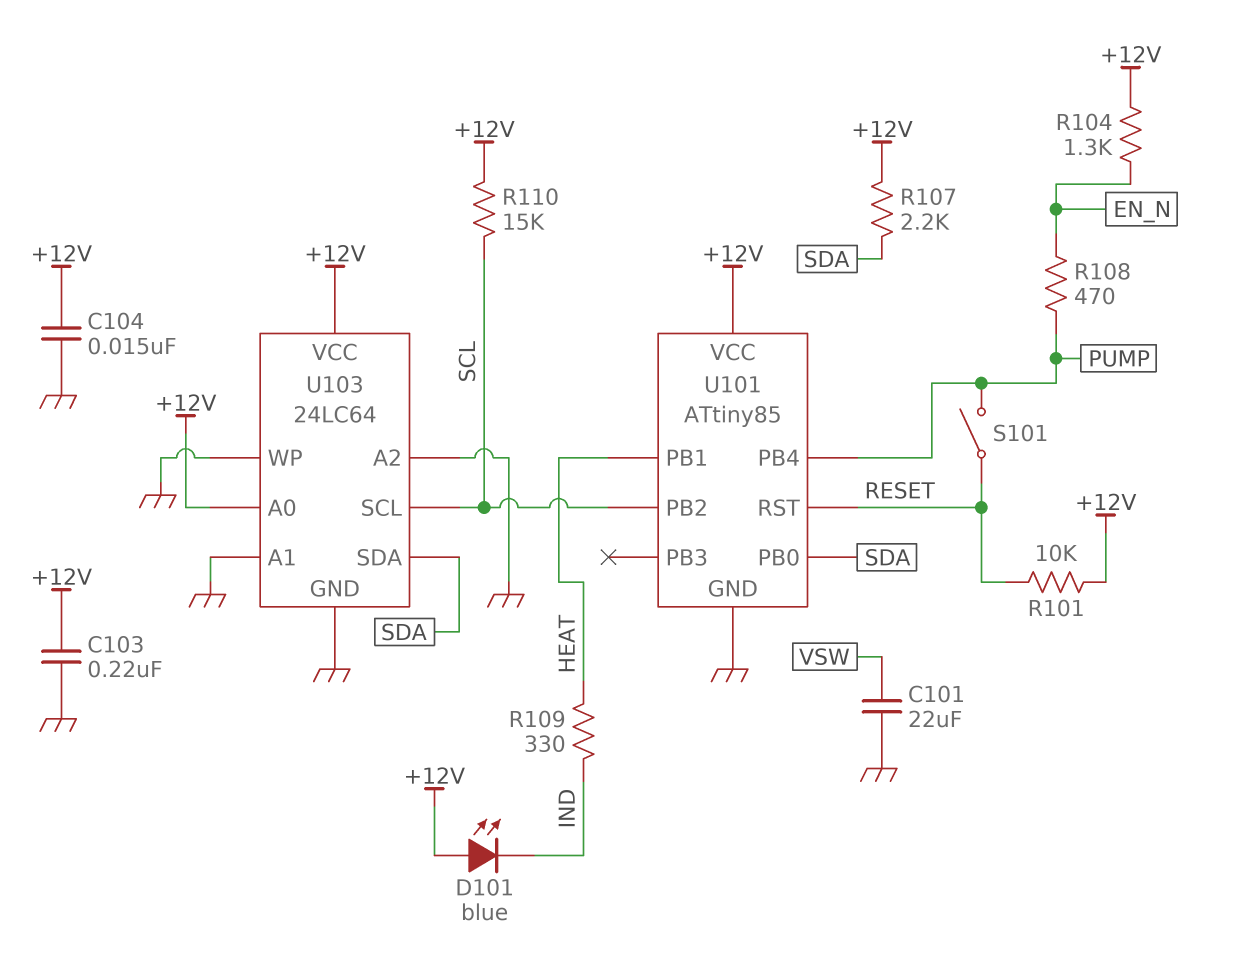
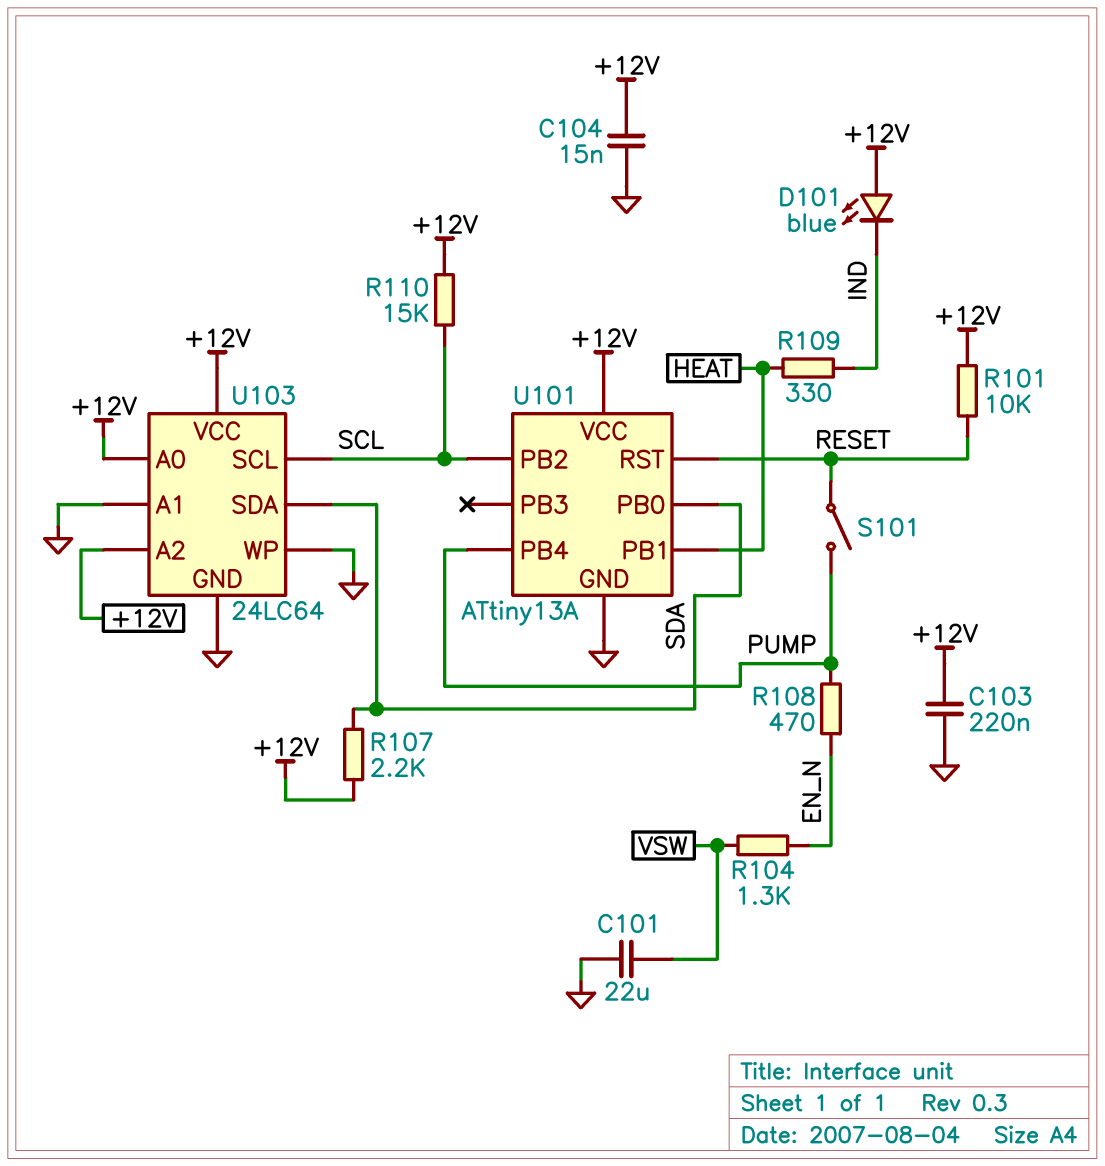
R104: 1.3k (+12V, EN_N) -> 1.3k (EN_N, VSW)
U101: ATtiny85 -> ATtiny13A
U103 pin A2: GND -> +12V

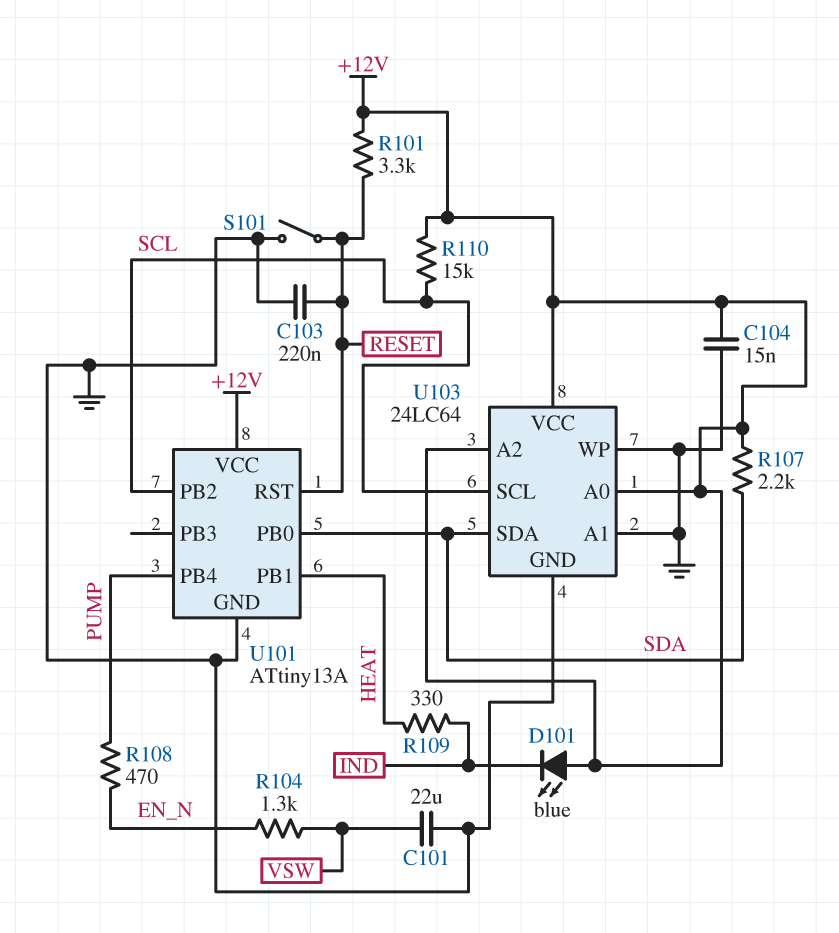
C103: 220nF (+12V, GND) -> 220nF (GND, RESET)
R101: 10k (+12V, RESET) -> 3.3k (+12V, RESET)
S101: switch (PUMP, RESET) -> switch (GND, RESET)

